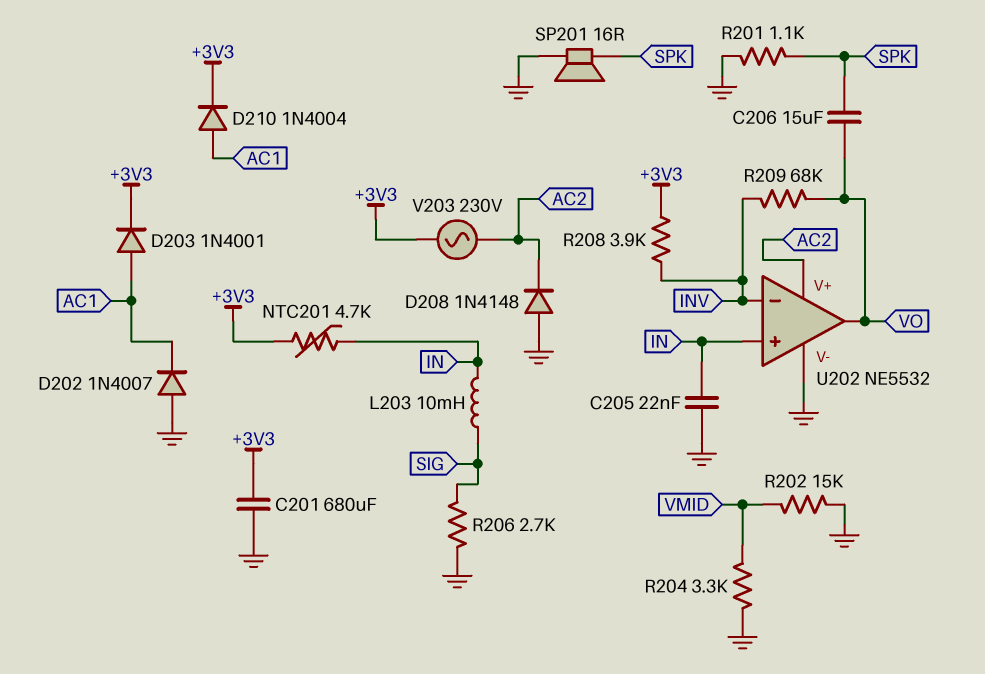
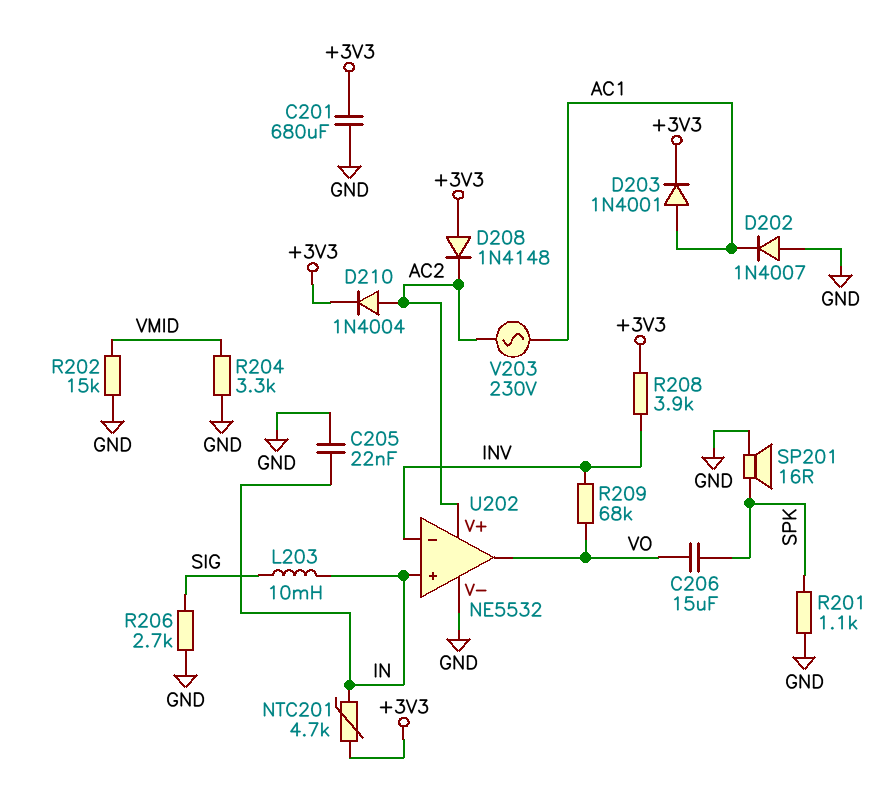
D208: diode 1N4148 (A GND, K AC2) -> diode 1N4148 (A +3V3, K AC2)
D210: diode 1N4004 (A AC1, K +3V3) -> diode 1N4004 (A AC2, K +3V3)
V203: AC 230V (+3V3, AC2) -> AC 230V (AC1, AC2)

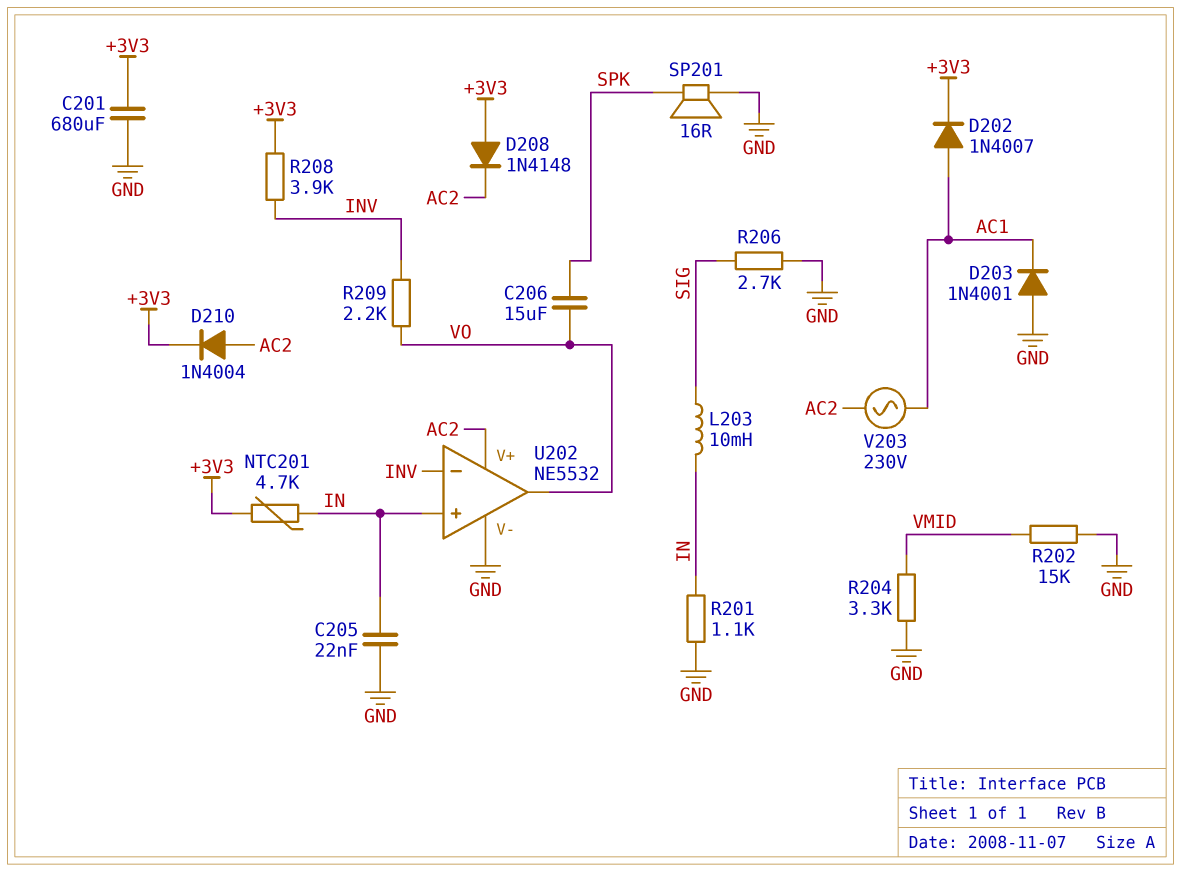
D202: diode 1N4007 (A GND, K AC1) -> diode 1N4007 (A AC1, K +3V3)
D203: diode 1N4001 (A AC1, K +3V3) -> diode 1N4001 (A GND, K AC1)
R201: 1.1k (GND, SPK) -> 1.1k (GND, IN)
R209: 68k (INV, VO) -> 2.2k (INV, VO)

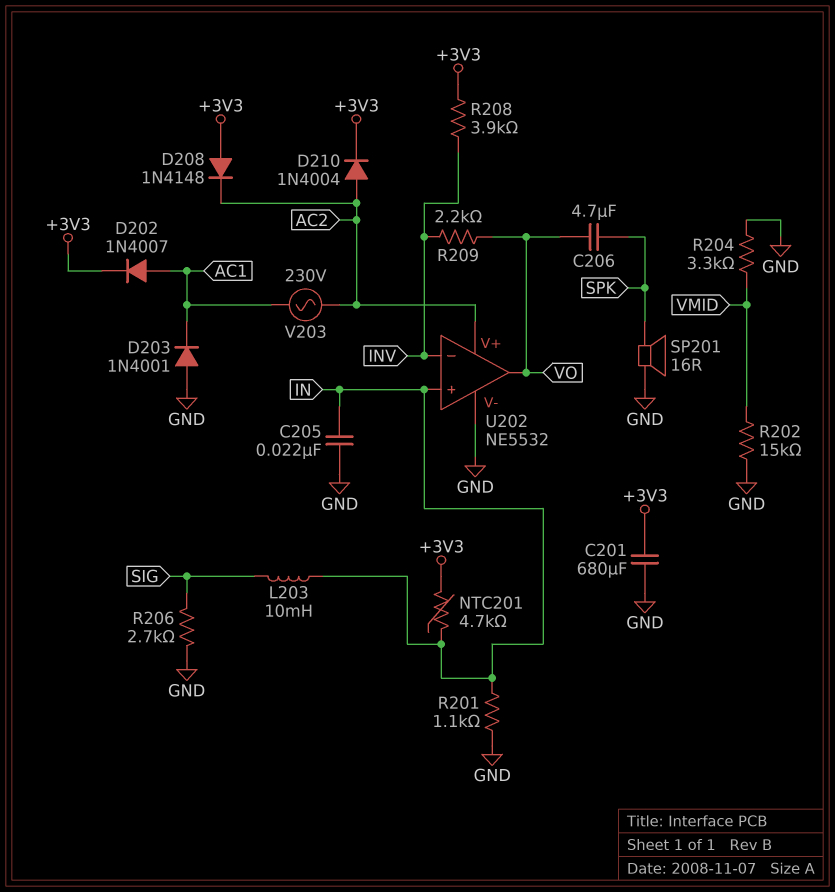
C206: 15uF (SPK, VO) -> 4.7uF (SPK, VO)

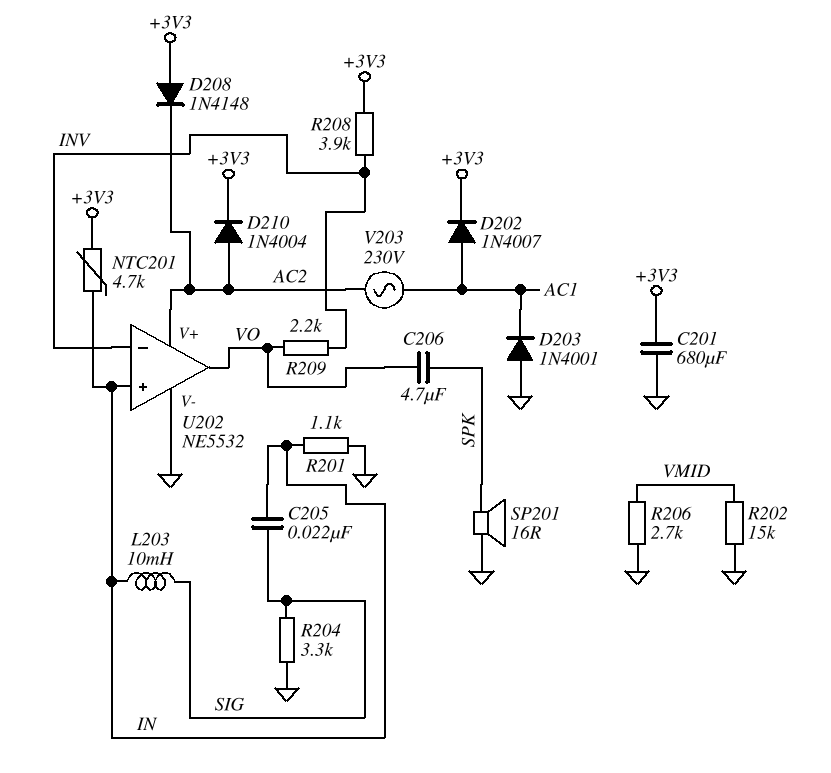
C205: 22nF (GND, IN) -> 22nF (IN, SIG)
R204: 3.3k (GND, VMID) -> 3.3k (GND, SIG)
R206: 2.7k (GND, SIG) -> 2.7k (GND, VMID)

